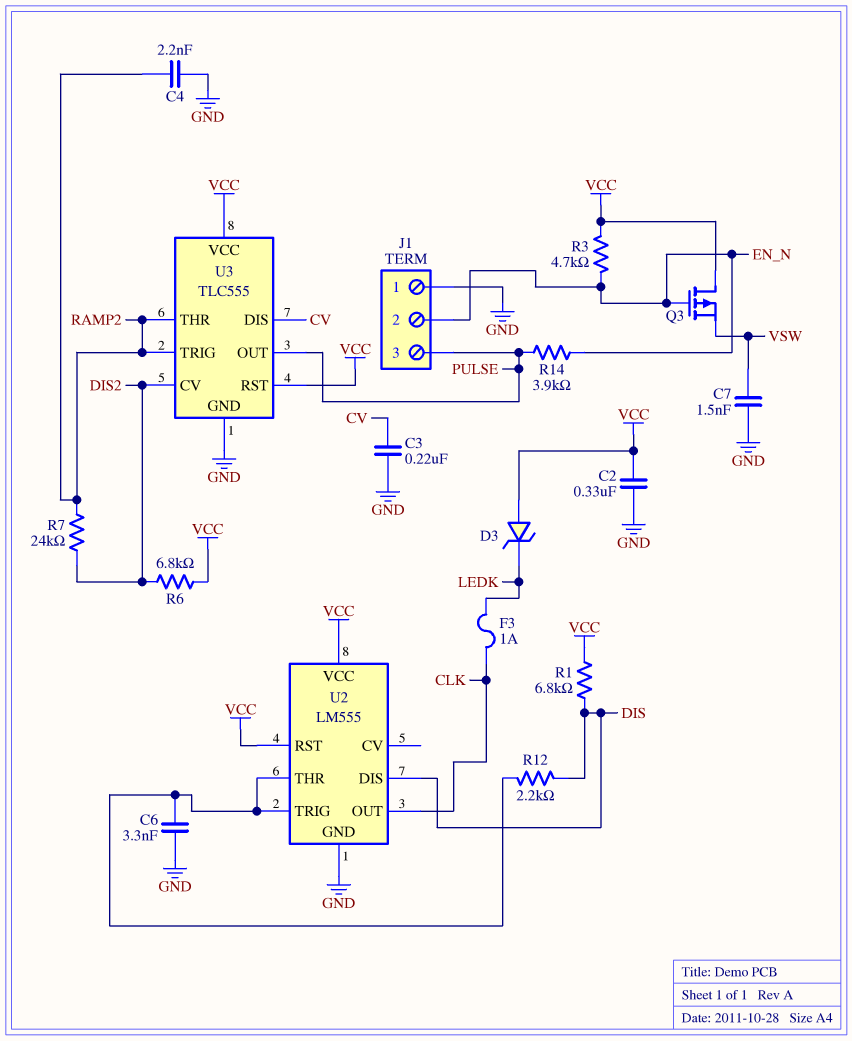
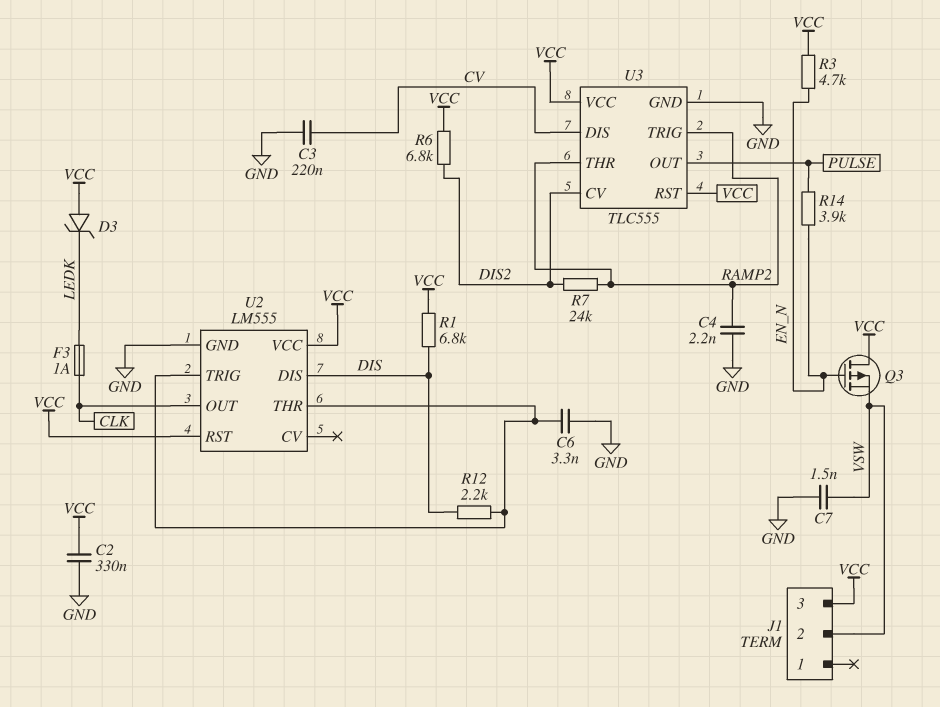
J1 pin 1: GND -> none
J1 pin 2: EN_N -> VSW
J1 pin 3: PULSE -> VCC

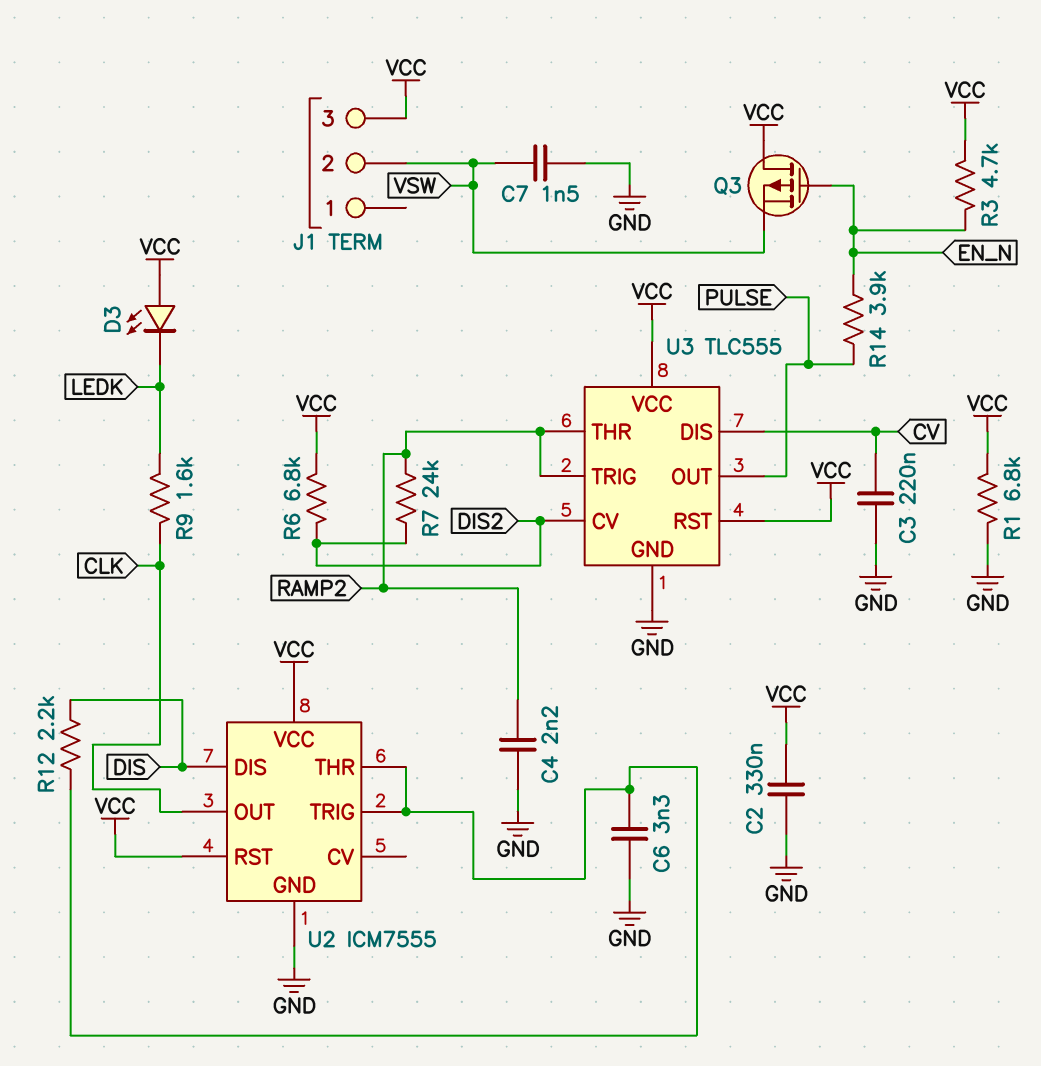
D3: zener (A VCC, K LEDK) -> LED (A VCC, K LEDK)
F3: 1A (CLK, LEDK) -> none
R1: 6.8k (DIS, VCC) -> 6.8k (GND, VCC)
R9: none -> 1.6k (CLK, LEDK)
U2: LM555 -> ICM7555

